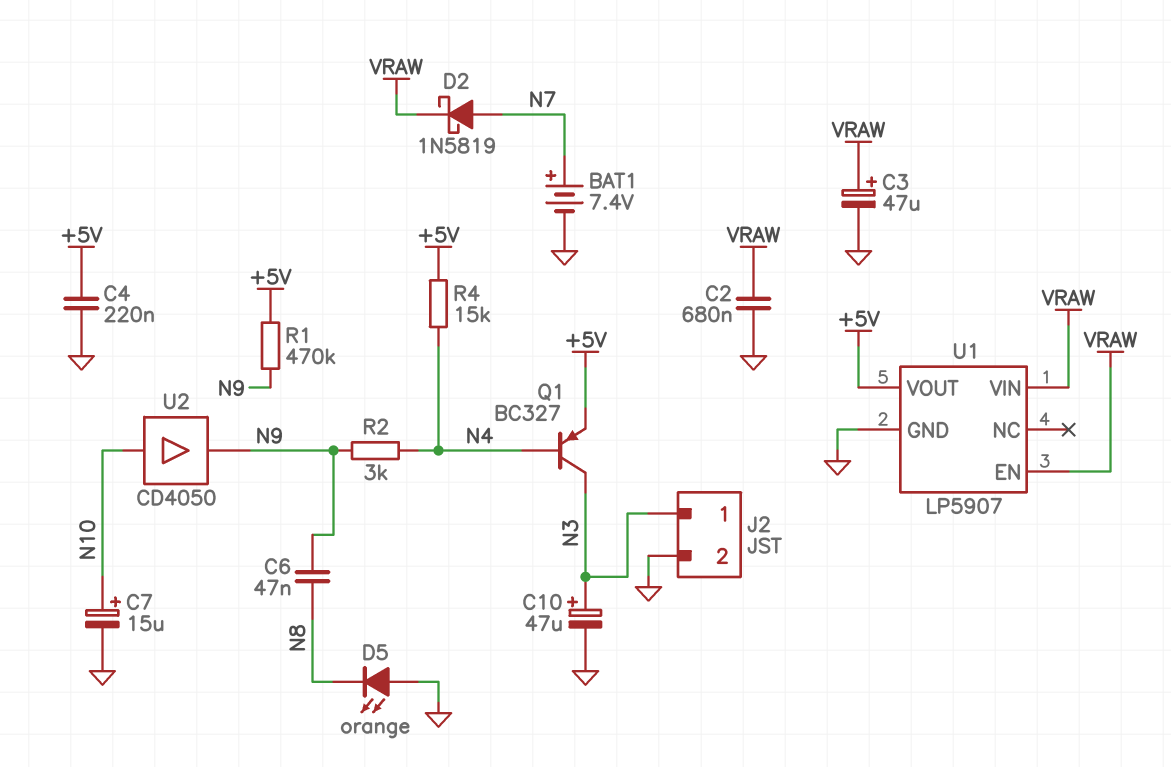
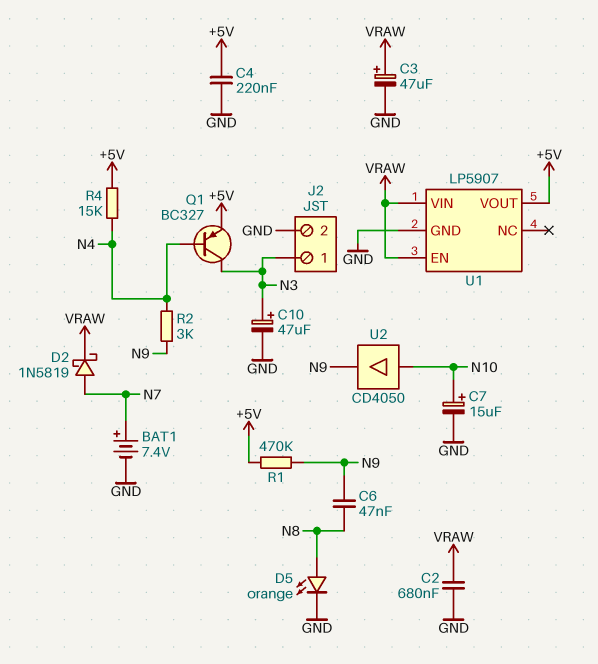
D5: LED orange (A GND, K N8) -> LED orange (A N8, K GND)

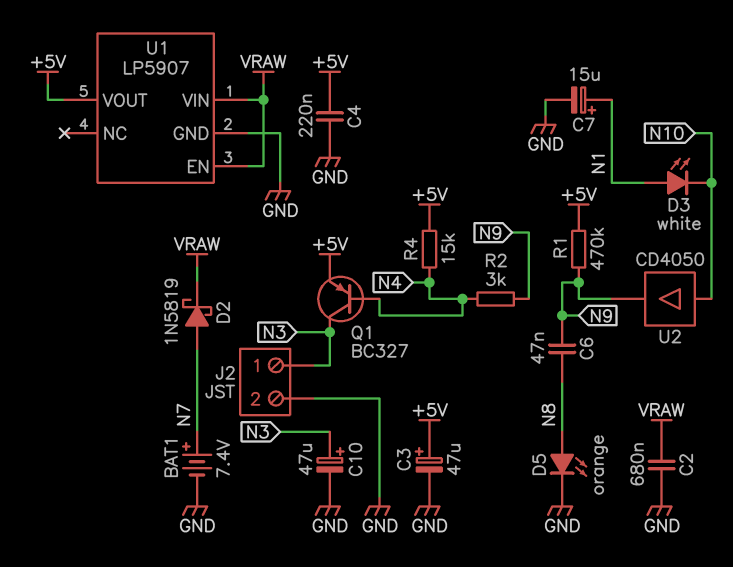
C3: 47uF (plus VRAW, minus GND) -> 47uF (plus +5V, minus GND)
C7: 15uF (plus N10, minus GND) -> 15uF (plus N1, minus GND)
D3: none -> LED white (A N1, K N10)

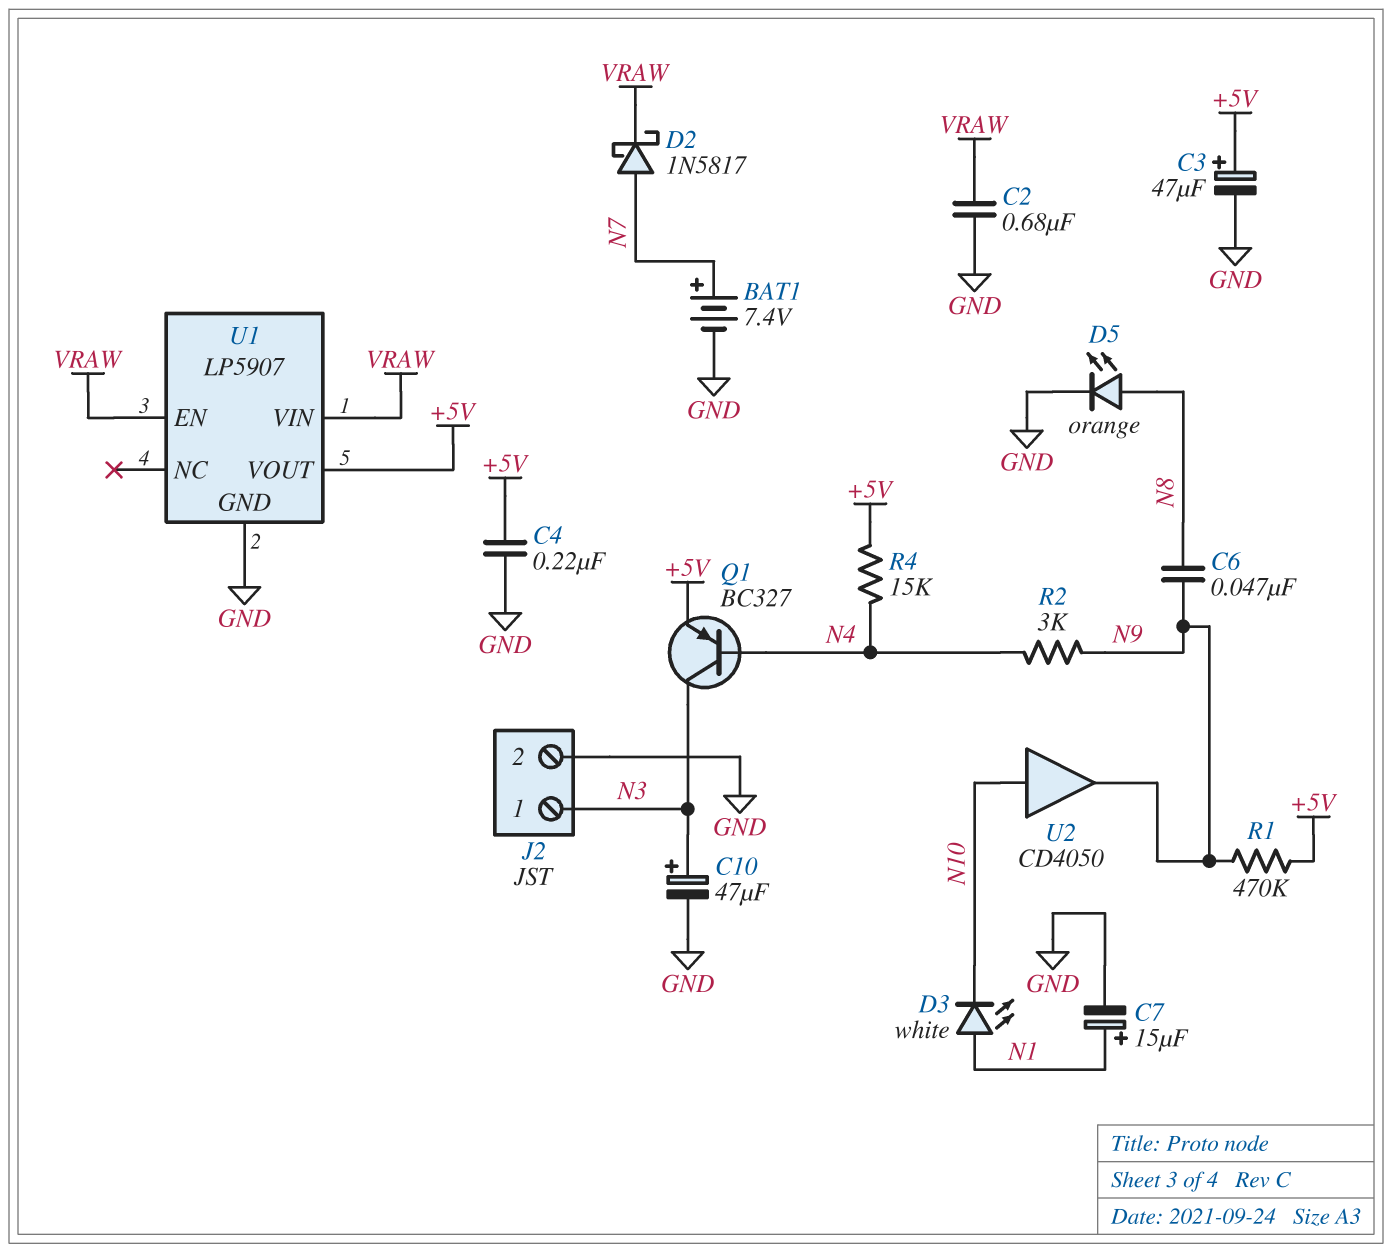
D2: schottky 1N5819 (A N7, K VRAW) -> schottky 1N5817 (A N7, K VRAW)

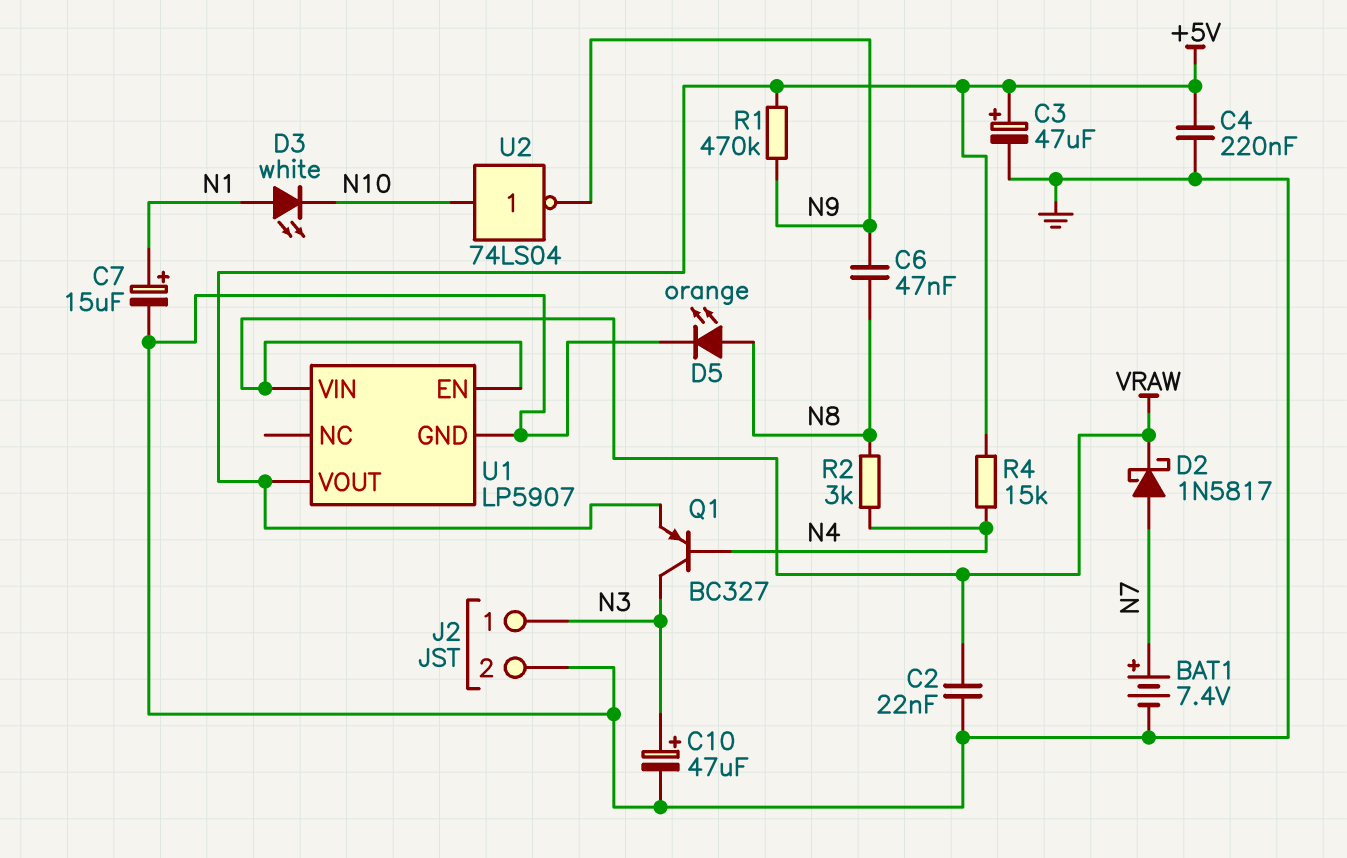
C2: 680nF (GND, VRAW) -> 22nF (GND, VRAW)
R2: 3k (N4, N9) -> 3k (N4, N8)
U2: buffer CD4050 (in N10, out N9) -> NOT 74LS04 (in N10, out N9)

